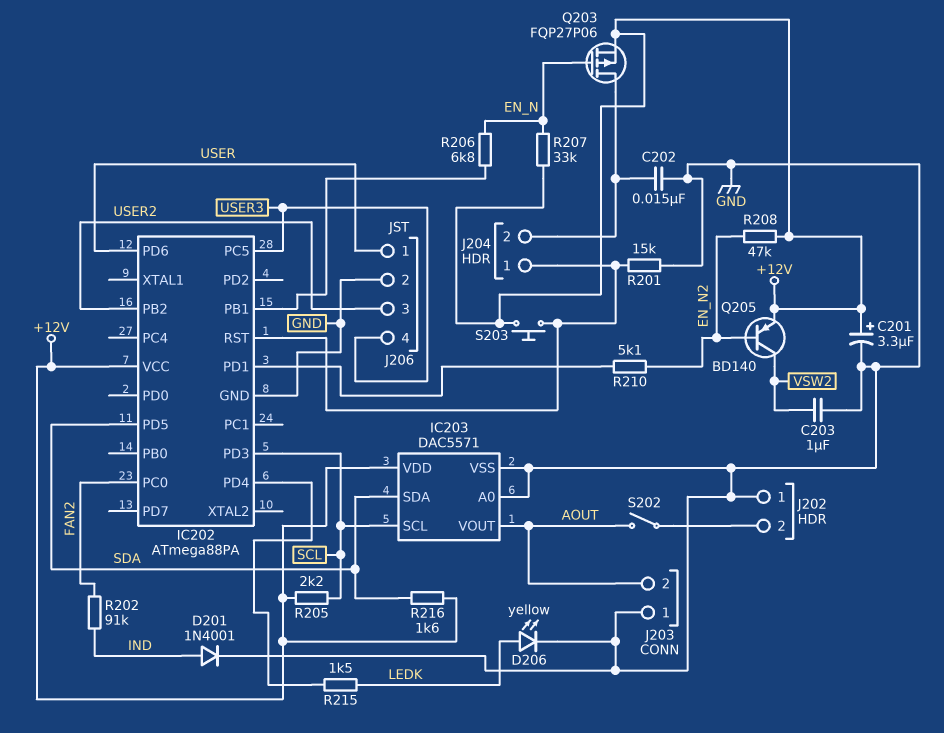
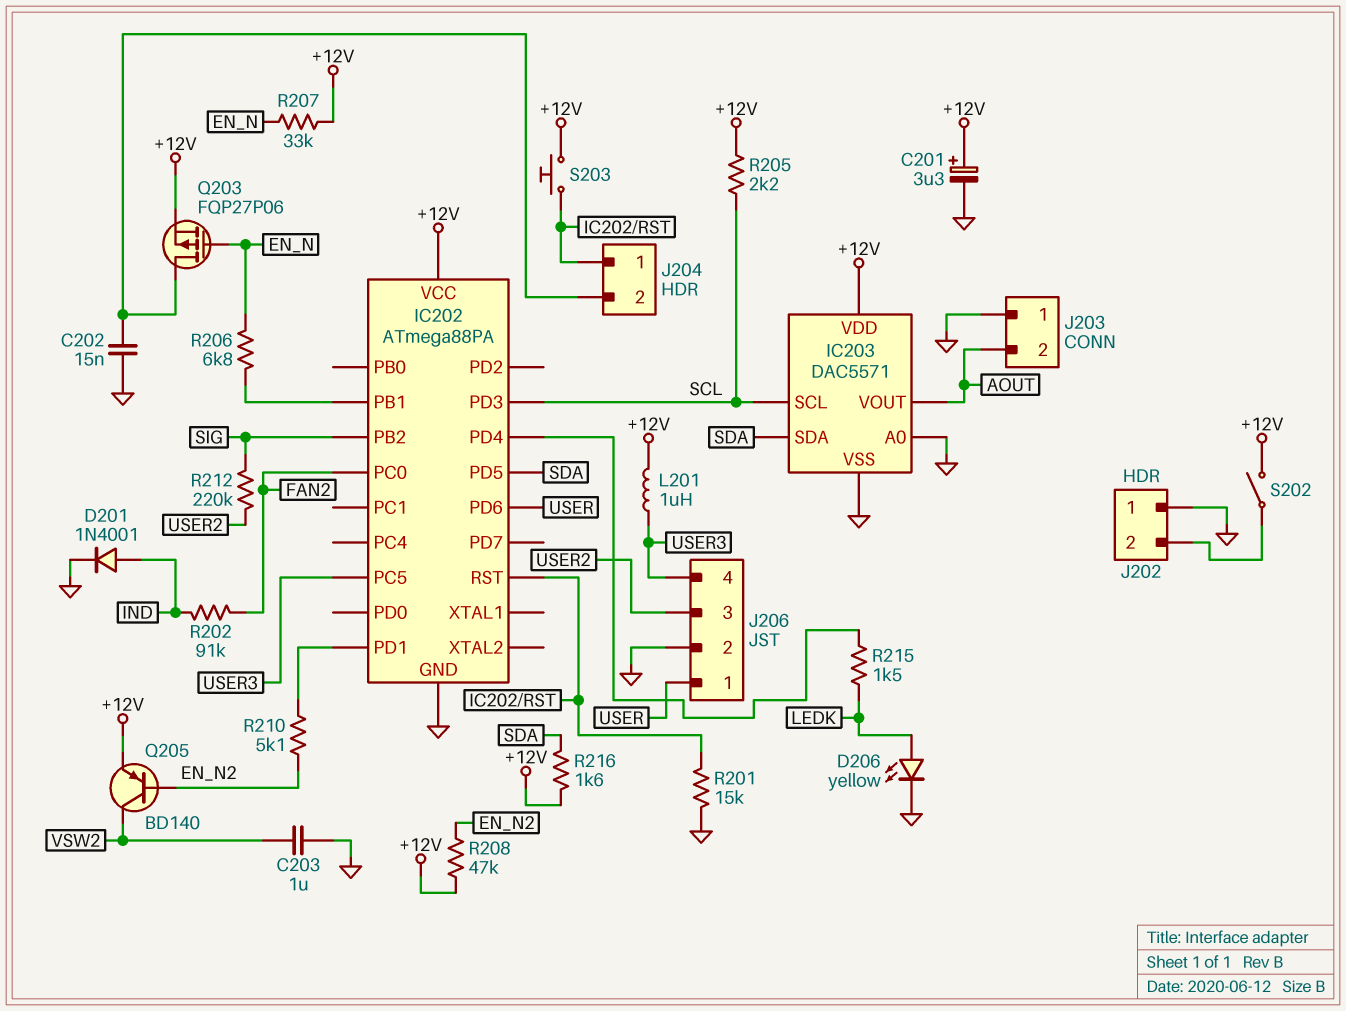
IC202 pin PB2: USER2 -> SIG
L201: none -> 1uH (+12V, USER3)
R212: none -> 220k (SIG, USER2)
S202: switch (AOUT, J202/2) -> switch (+12V, J202/2)

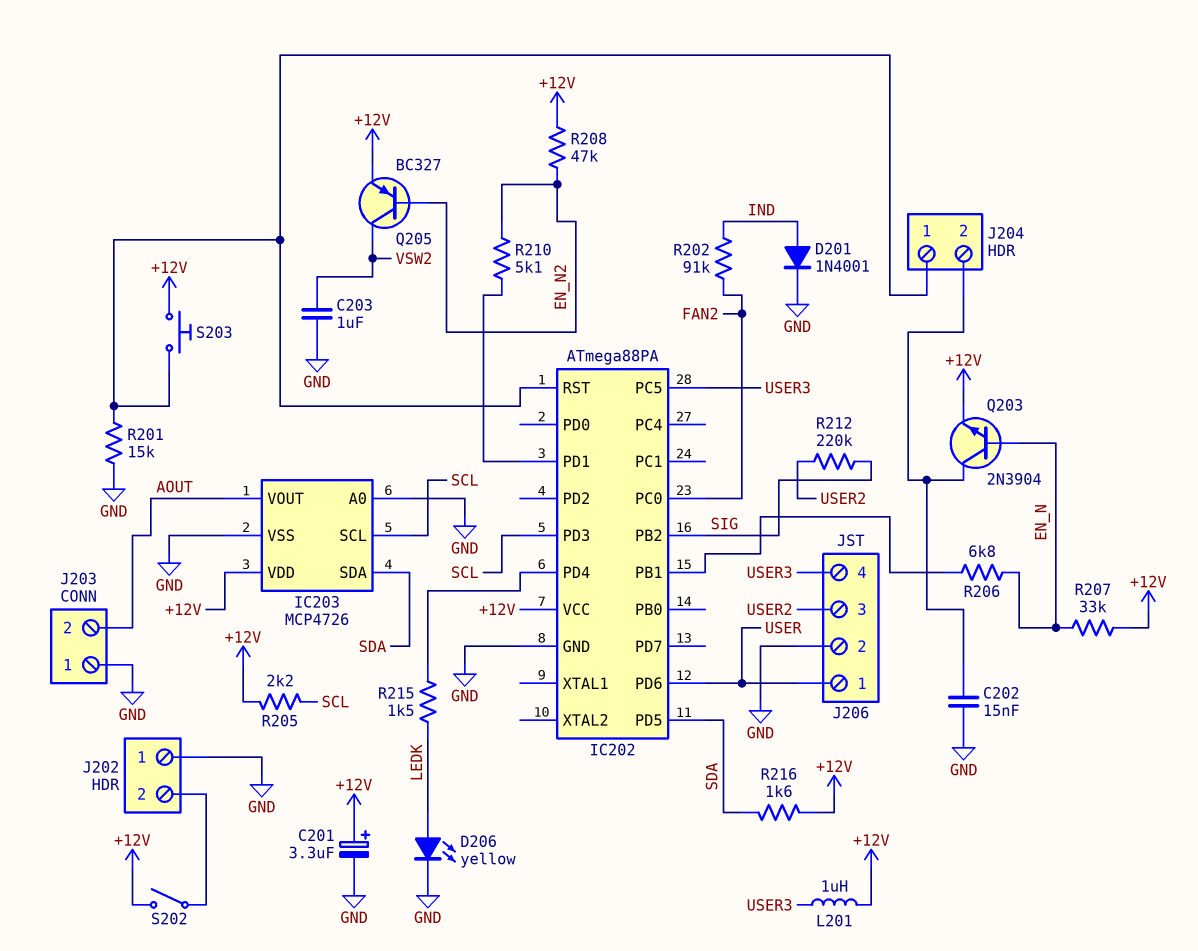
IC203: DAC5571 -> MCP4726
Q203: PMOS FQP27P06 (G EN_N, D J204/2, S +12V) -> NPN 2N3904 (B EN_N, C J204/2, E +12V)
Q205: PNP BD140 (B EN_N2, C VSW2, E +12V) -> PNP BC327 (B EN_N2, C VSW2, E +12V)

